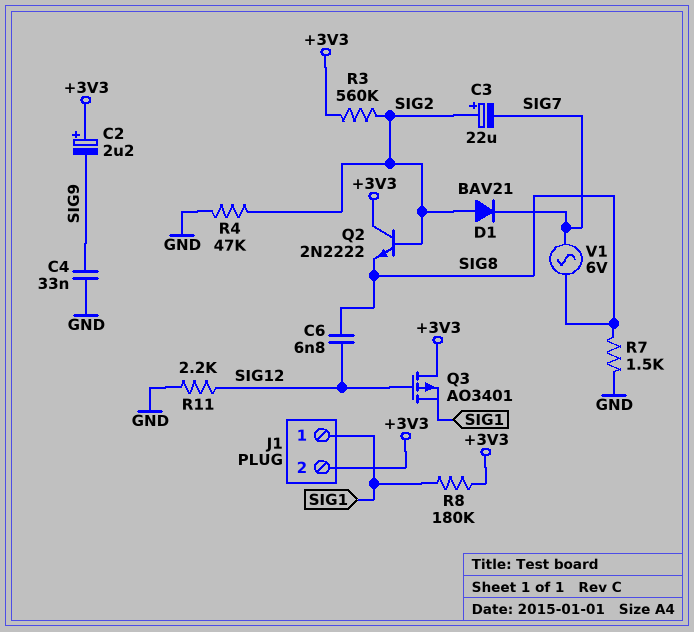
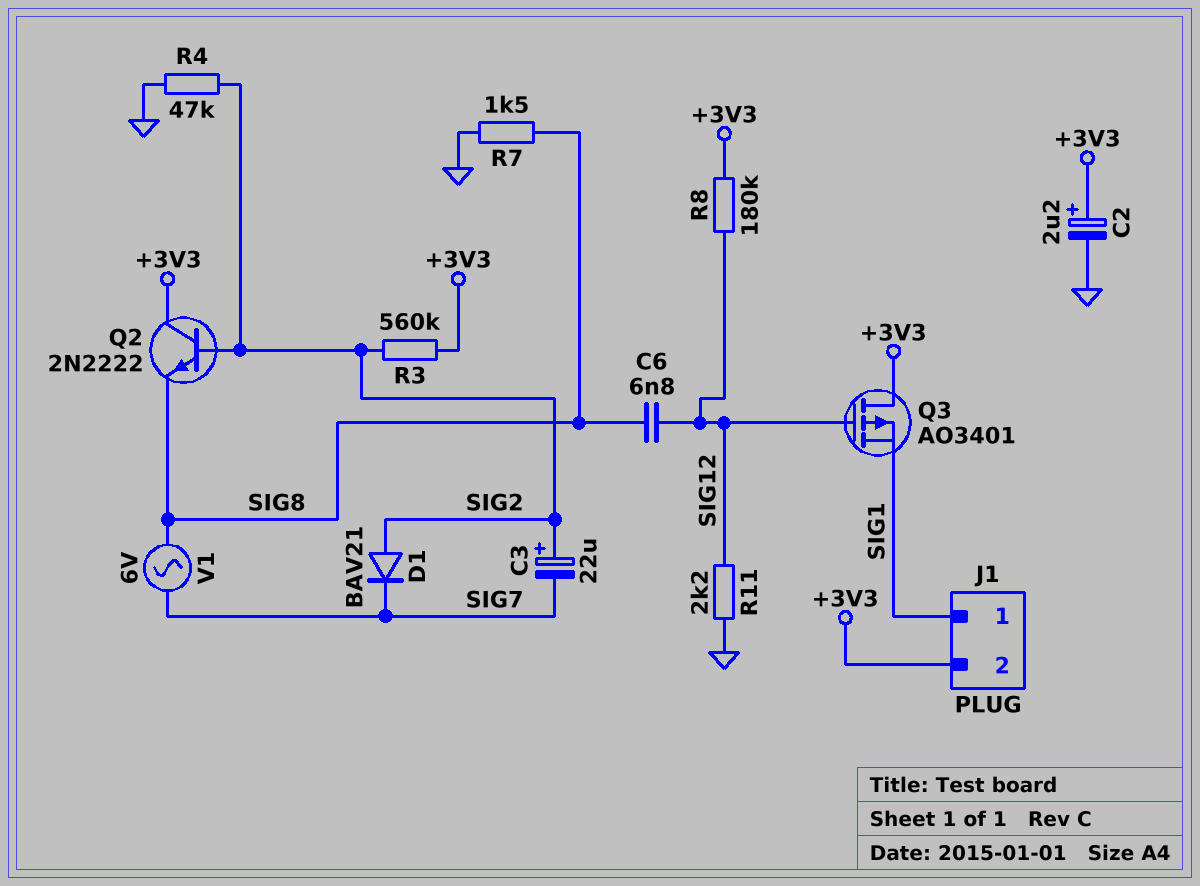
C2: 2.2uF (plus +3V3, minus SIG9) -> 2.2uF (plus +3V3, minus GND)
C4: 33nF (GND, SIG9) -> none
R8: 180k (+3V3, SIG1) -> 180k (+3V3, SIG12)

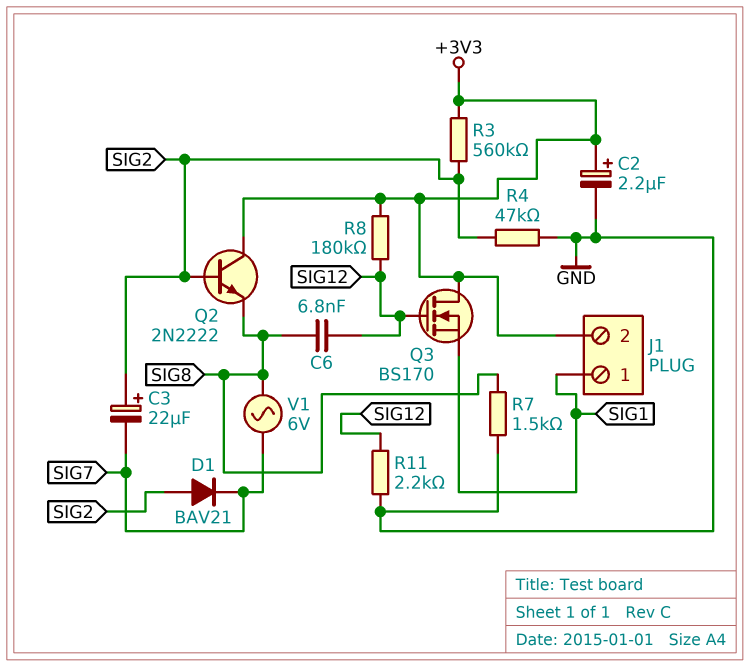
Q3: PMOS AO3401 (G SIG12, D +3V3, S SIG1) -> NMOS BS170 (G SIG12, D +3V3, S SIG1)

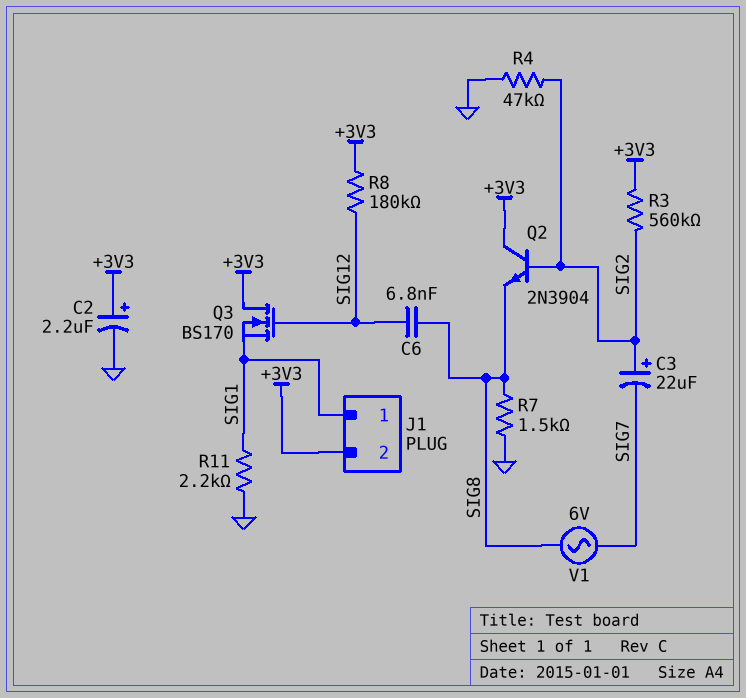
D1: diode BAV21 (A SIG2, K SIG7) -> none
Q2: NPN 2N2222 (B SIG2, C +3V3, E SIG8) -> NPN 2N3904 (B SIG2, C +3V3, E SIG8)
R11: 2.2k (GND, SIG12) -> 2.2k (GND, SIG1)

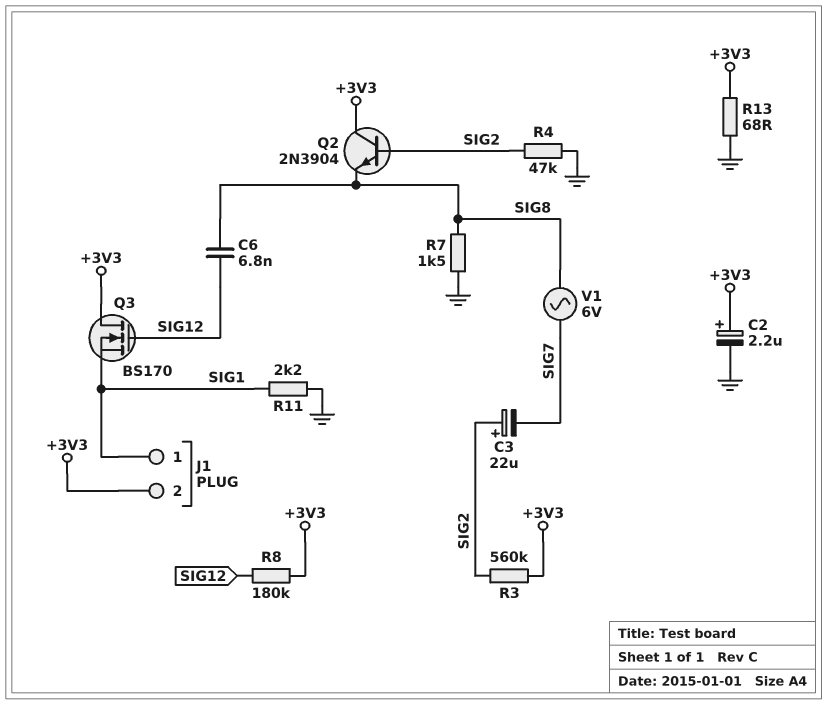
R13: none -> 68 (+3V3, GND)

